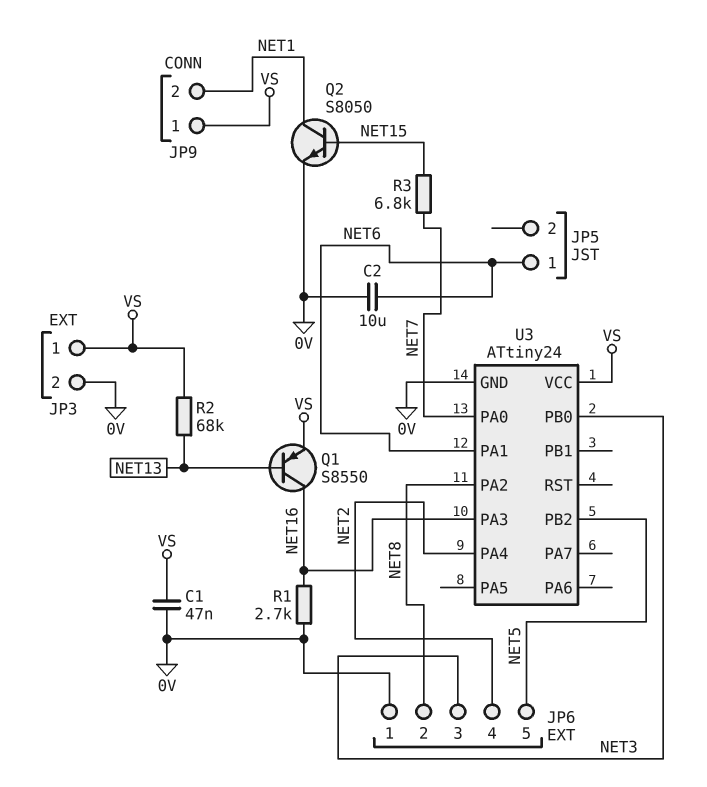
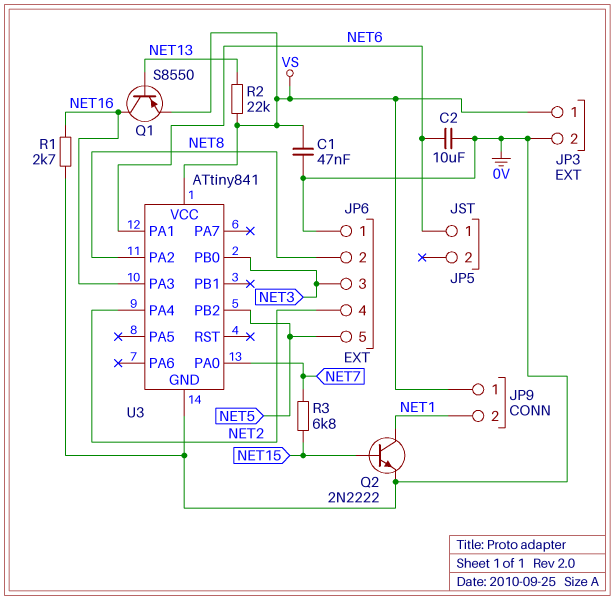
Q2: NPN S8050 (B NET15, C NET1, E 0V) -> NPN 2N2222 (B NET15, C NET1, E 0V)
R2: 68k (NET13, VS) -> 22k (NET13, VS)
U3: ATtiny24 -> ATtiny841

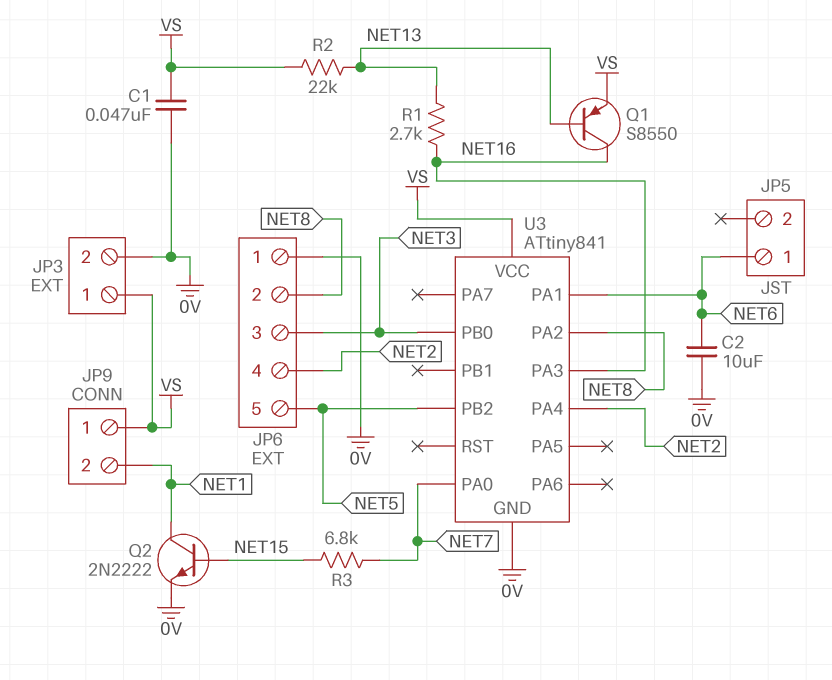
R1: 2.7k (0V, NET16) -> 2.7k (NET13, NET16)

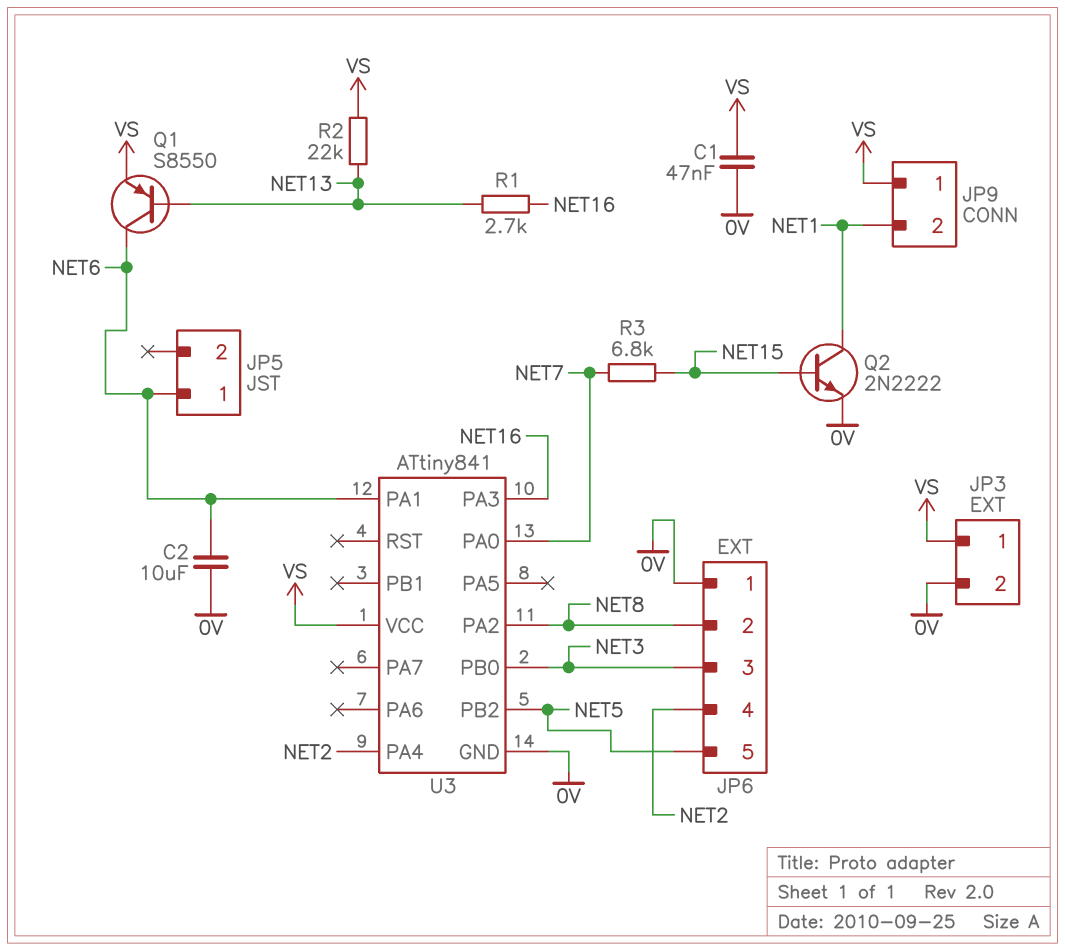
Q1: PNP S8550 (B NET13, C NET16, E VS) -> PNP S8550 (B NET13, C NET6, E VS)

